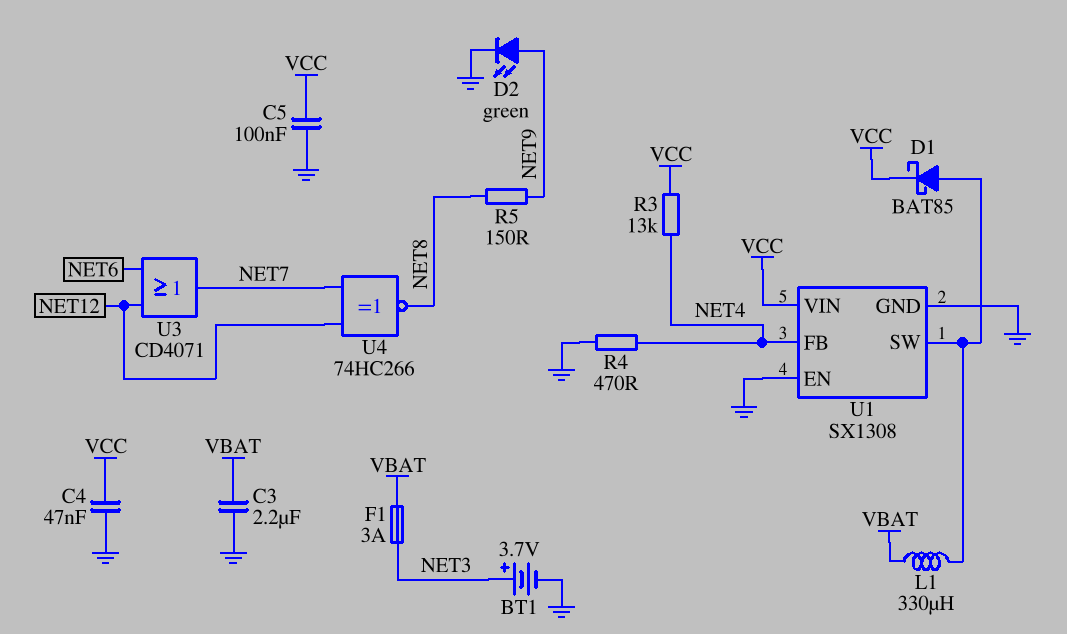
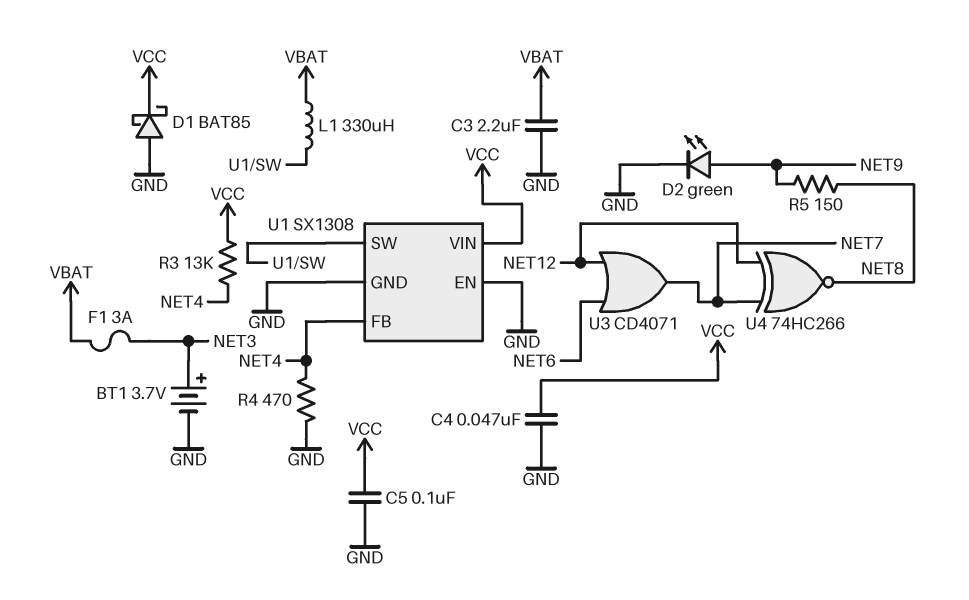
D1: schottky BAT85 (A U1/SW, K VCC) -> schottky BAT85 (A GND, K VCC)

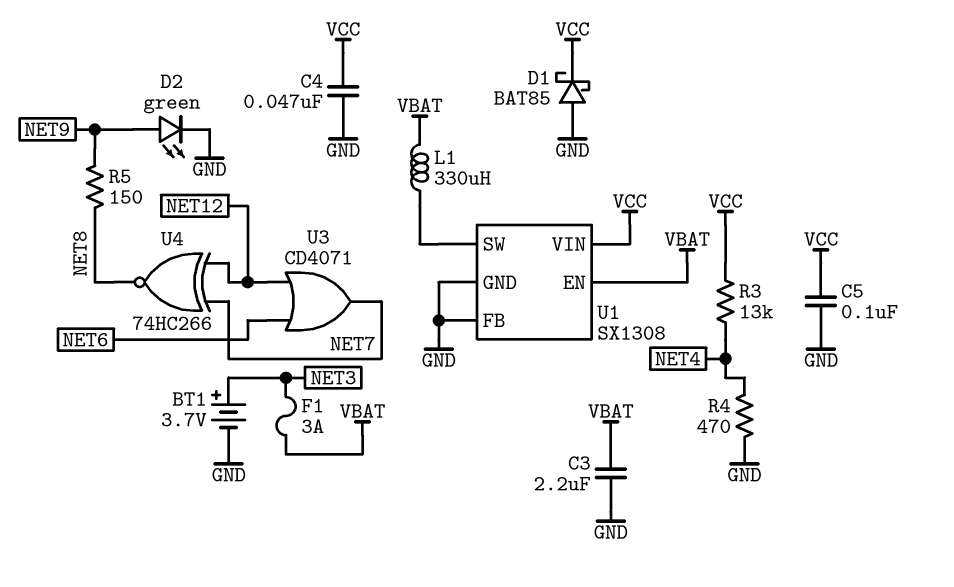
U1 pin EN: GND -> VBAT
U1 pin FB: NET4 -> GND

